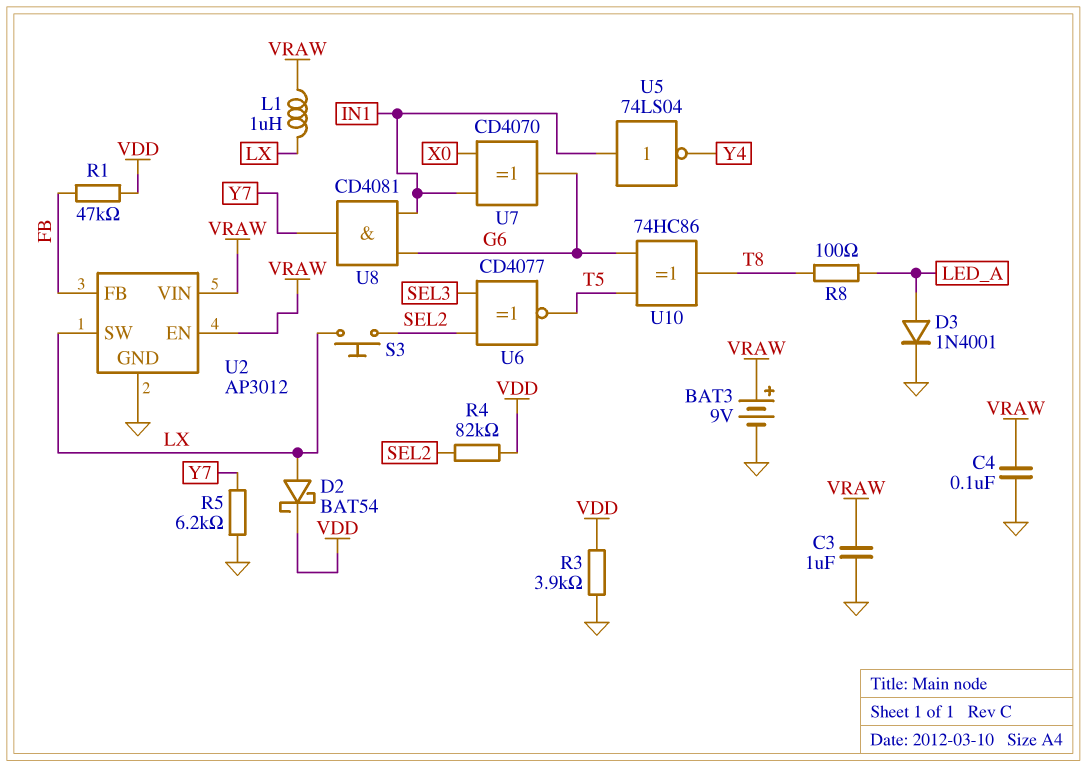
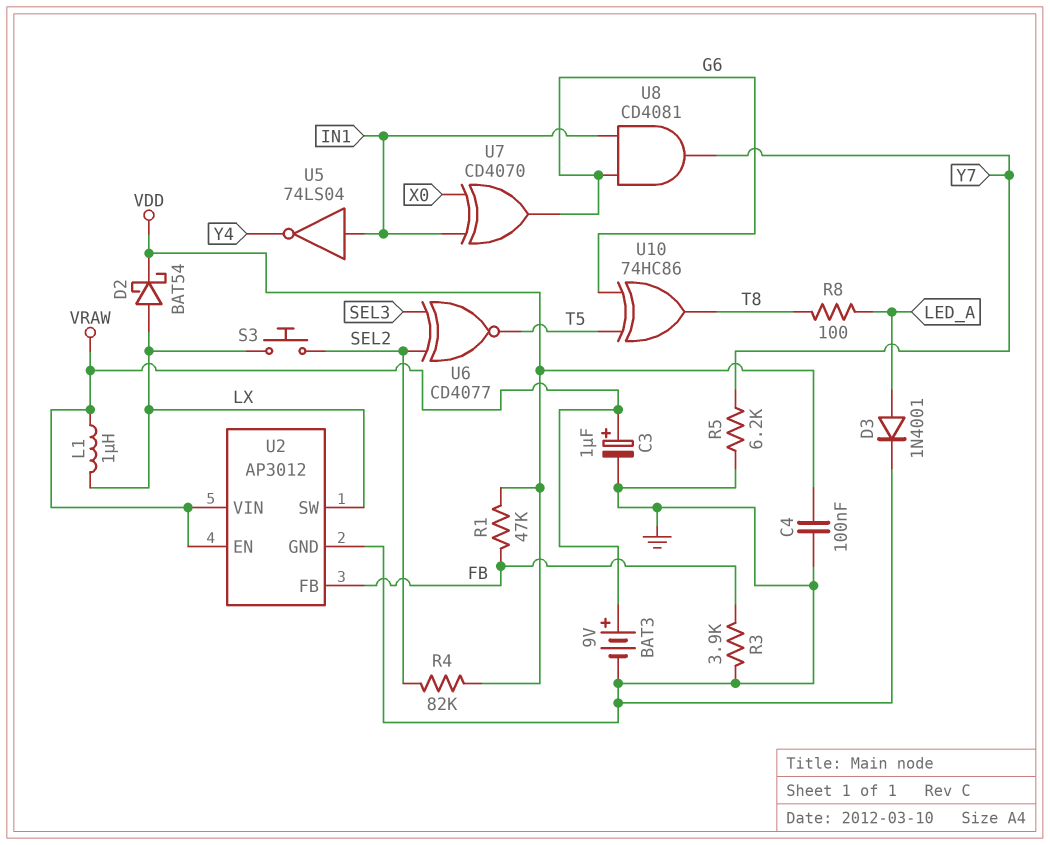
C3: 1uF (GND, VRAW) -> 1uF (plus VRAW, minus GND)
C4: 100nF (GND, VRAW) -> 100nF (GND, VDD)
R3: 3.9k (GND, VDD) -> 3.9k (FB, GND)

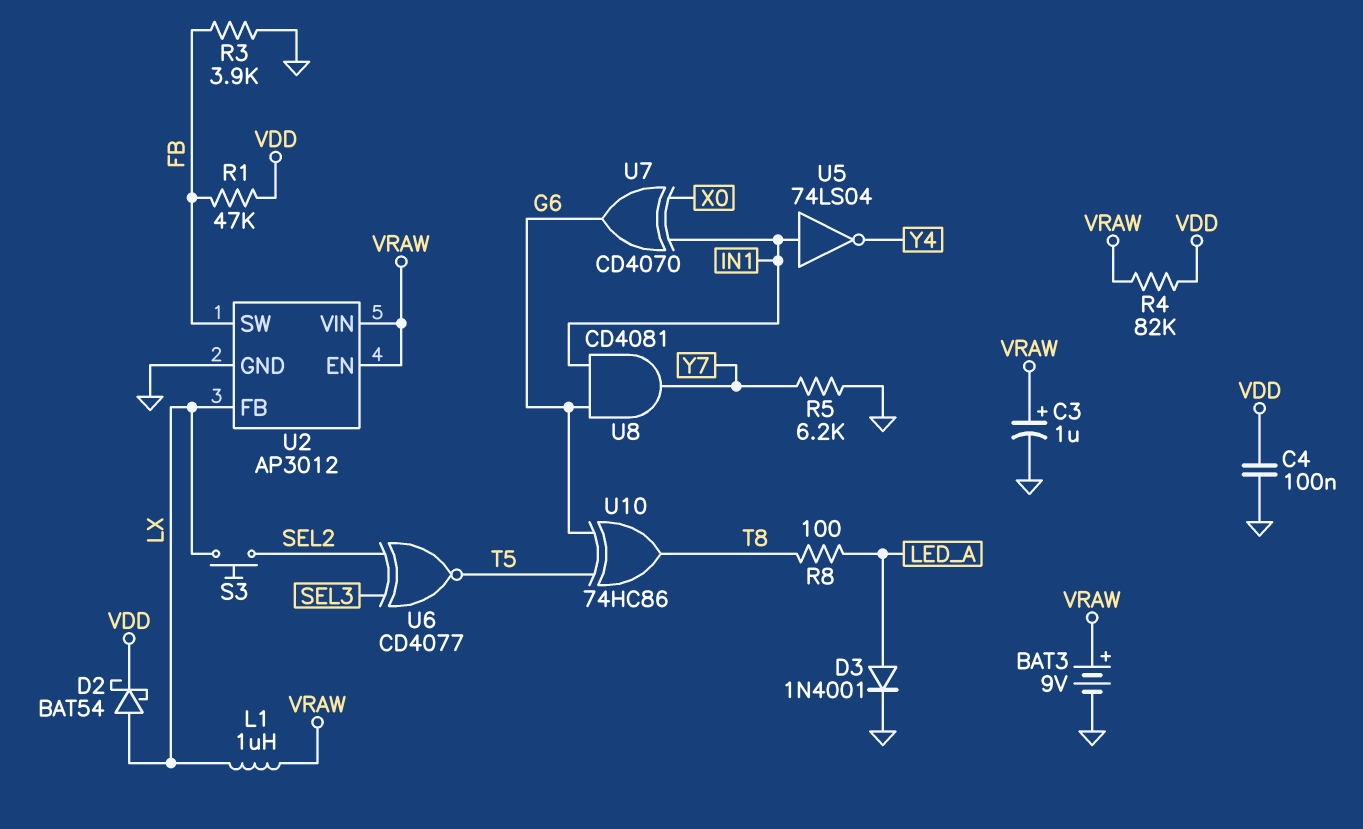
R4: 82k (SEL2, VDD) -> 82k (VDD, VRAW)
U2 pin FB: FB -> LX
U2 pin SW: LX -> FB

